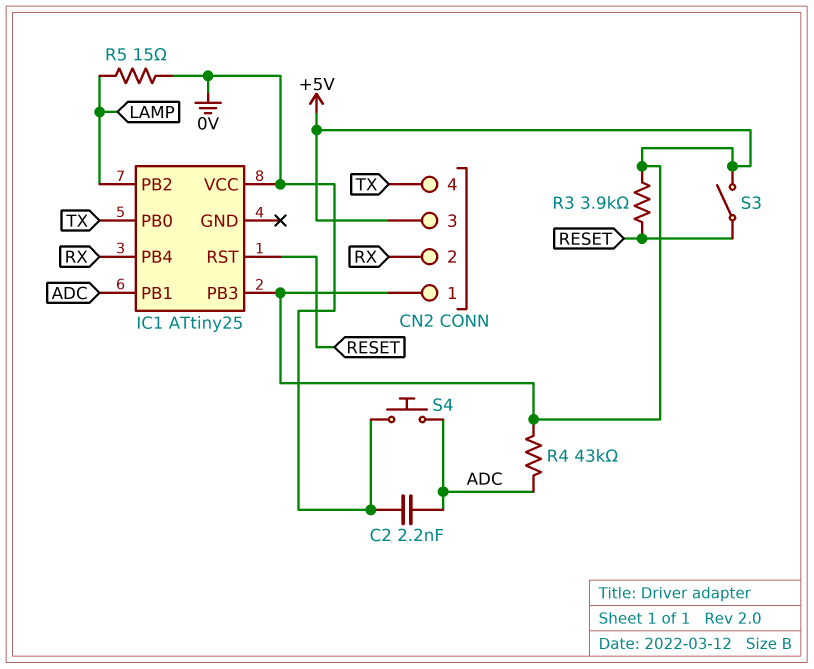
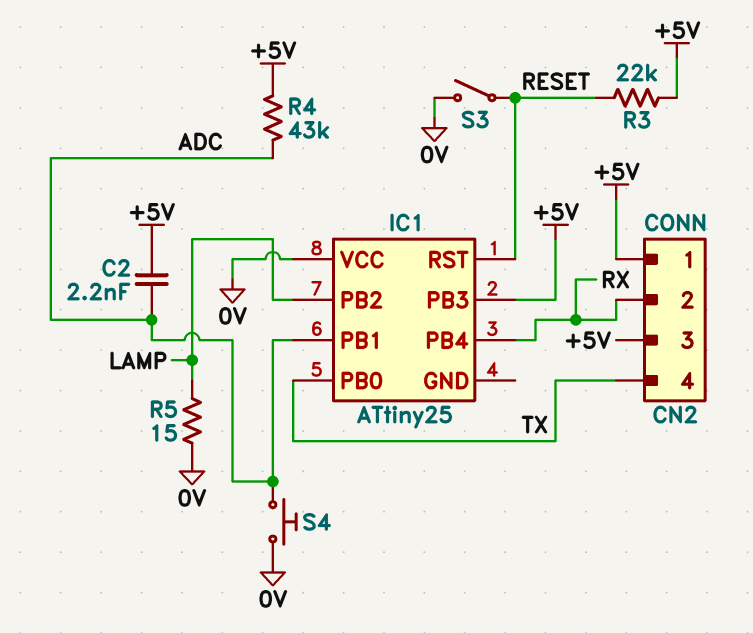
C2: 2.2nF (0V, ADC) -> 2.2nF (+5V, ADC)
R3: 3.9k (+5V, RESET) -> 22k (+5V, RESET)
S3: switch (+5V, RESET) -> switch (0V, RESET)

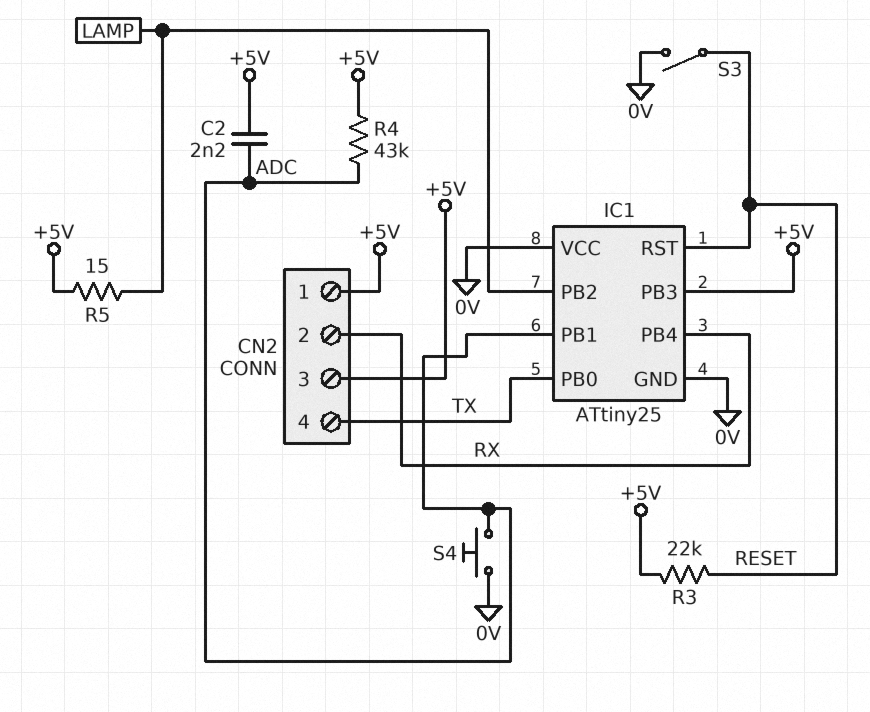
IC1 pin GND: none -> 0V
R5: 15 (0V, LAMP) -> 15 (+5V, LAMP)

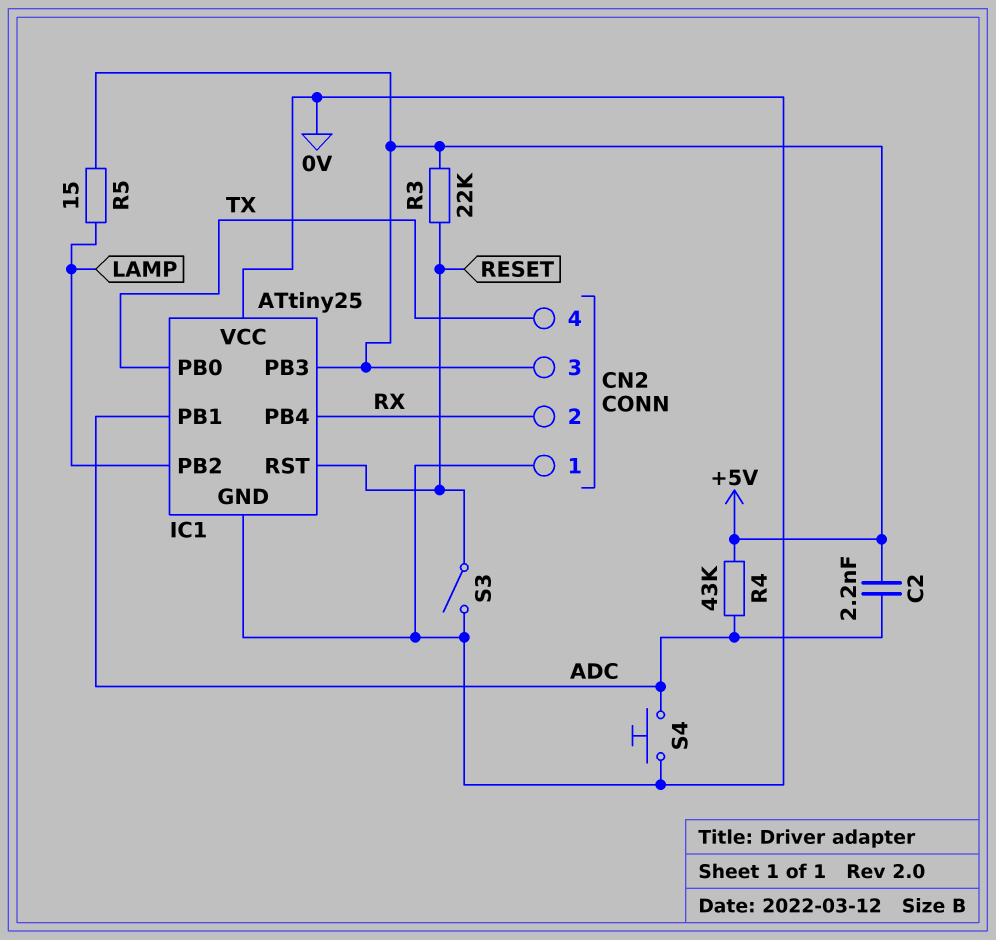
CN2 pin 1: +5V -> 0V

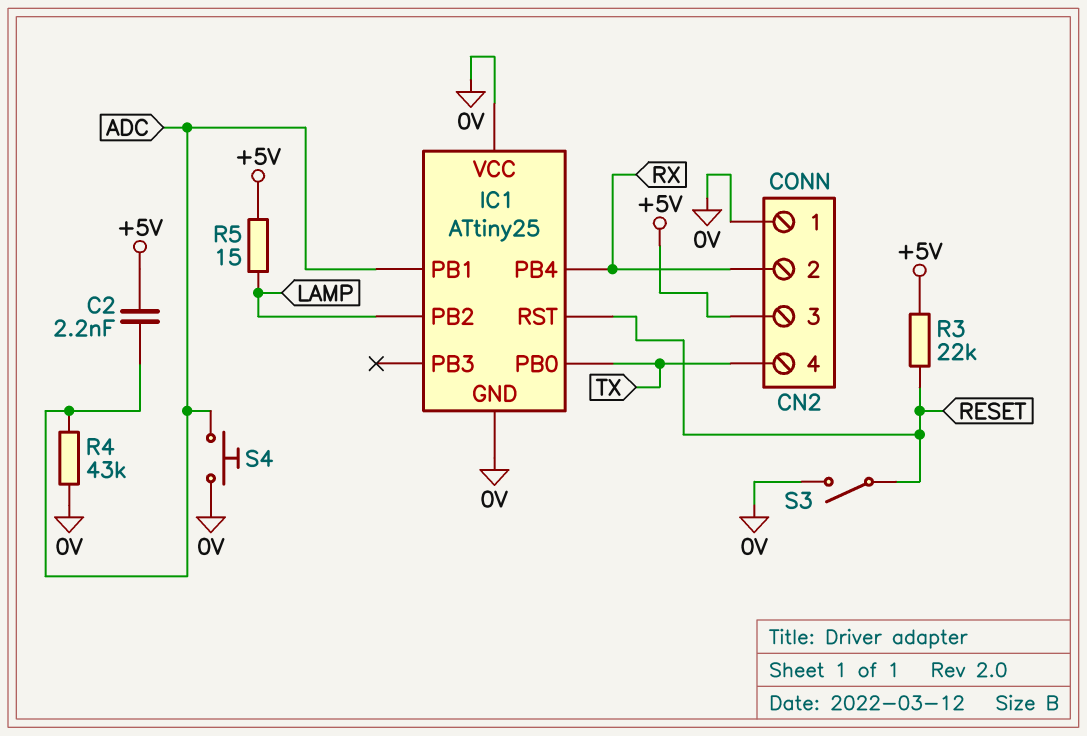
IC1 pin PB3: +5V -> none
R4: 43k (+5V, ADC) -> 43k (0V, ADC)

